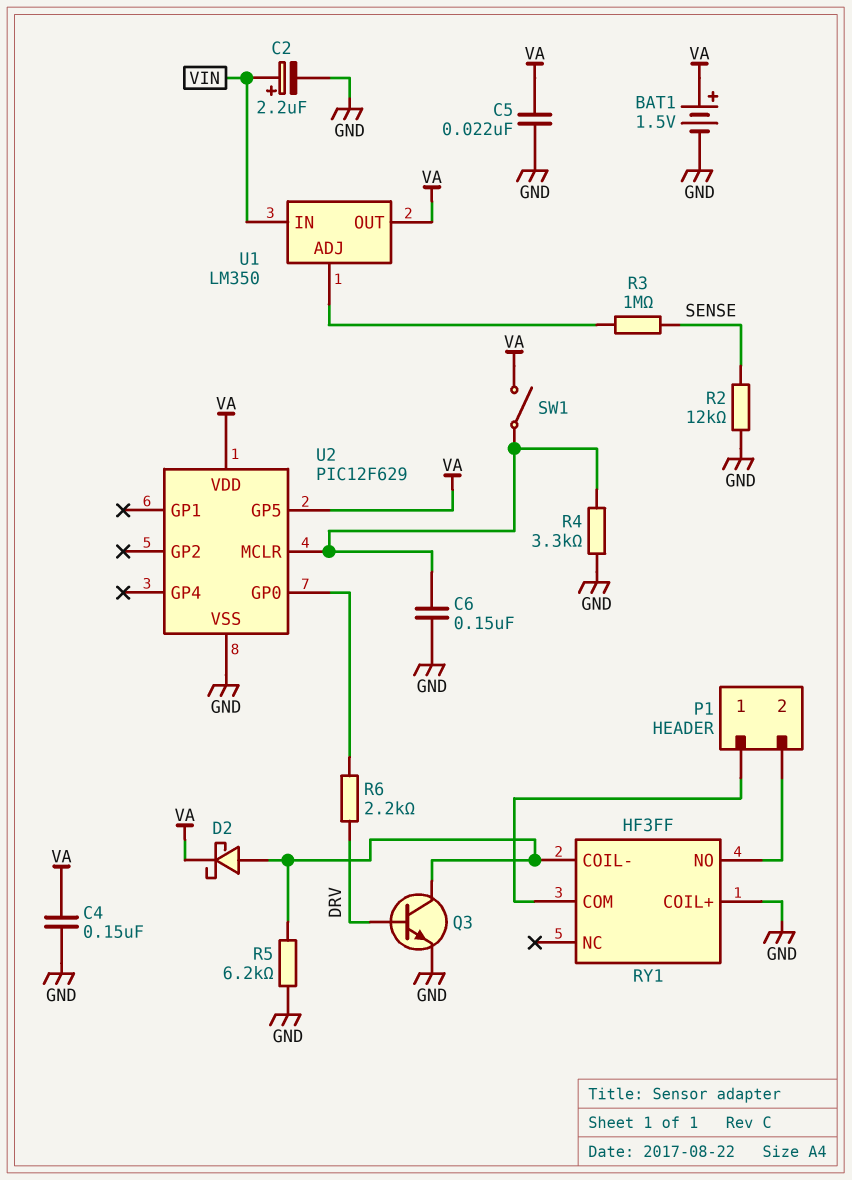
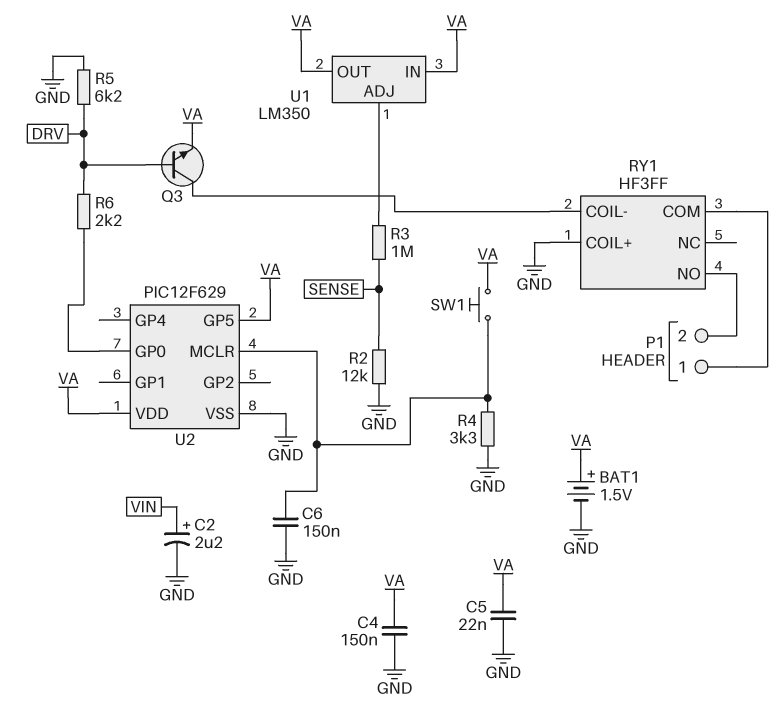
D2: schottky (A RY1/COIL-, K VA) -> none
Q3: NPN (B DRV, C RY1/COIL-, E GND) -> NPN (B DRV, C RY1/COIL-, E VA)
R5: 6.2k (GND, RY1/COIL-) -> 6.2k (DRV, GND)
SW1: switch (U2/MCLR, VA) -> button (U2/MCLR, VA)
U1 pin IN: VIN -> VA

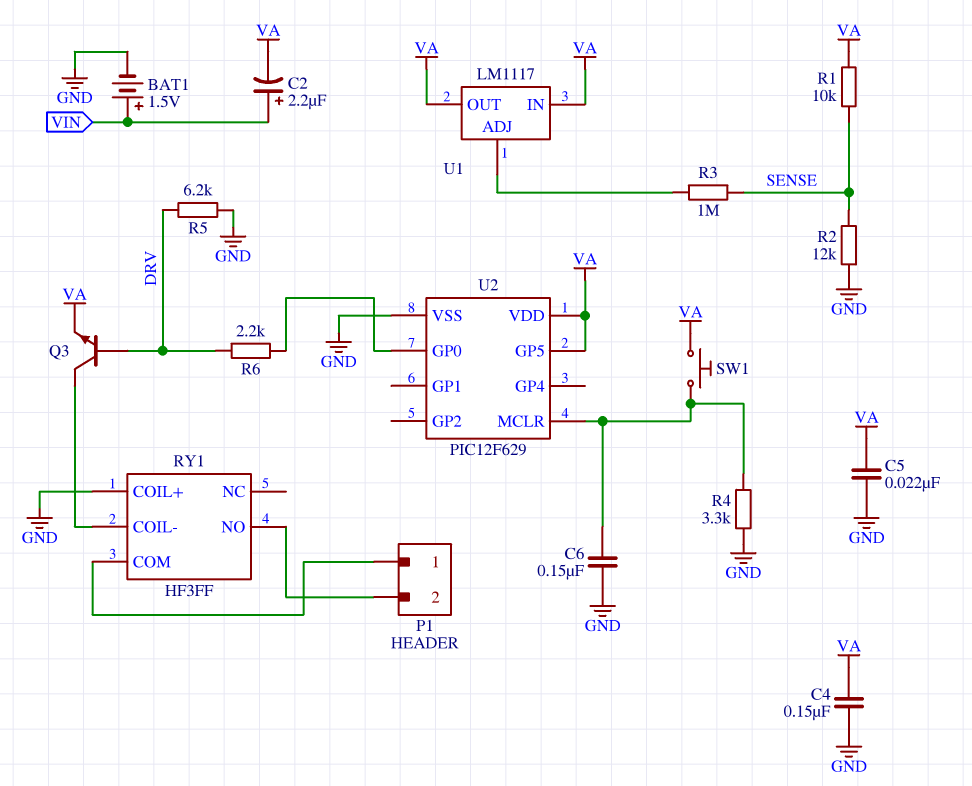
BAT1: 1.5V (plus VA, minus GND) -> 1.5V (plus VIN, minus GND)
C2: 2.2uF (plus VIN, minus GND) -> 2.2uF (plus VIN, minus VA)
R1: none -> 10k (SENSE, VA)
U1: LM350 -> LM1117

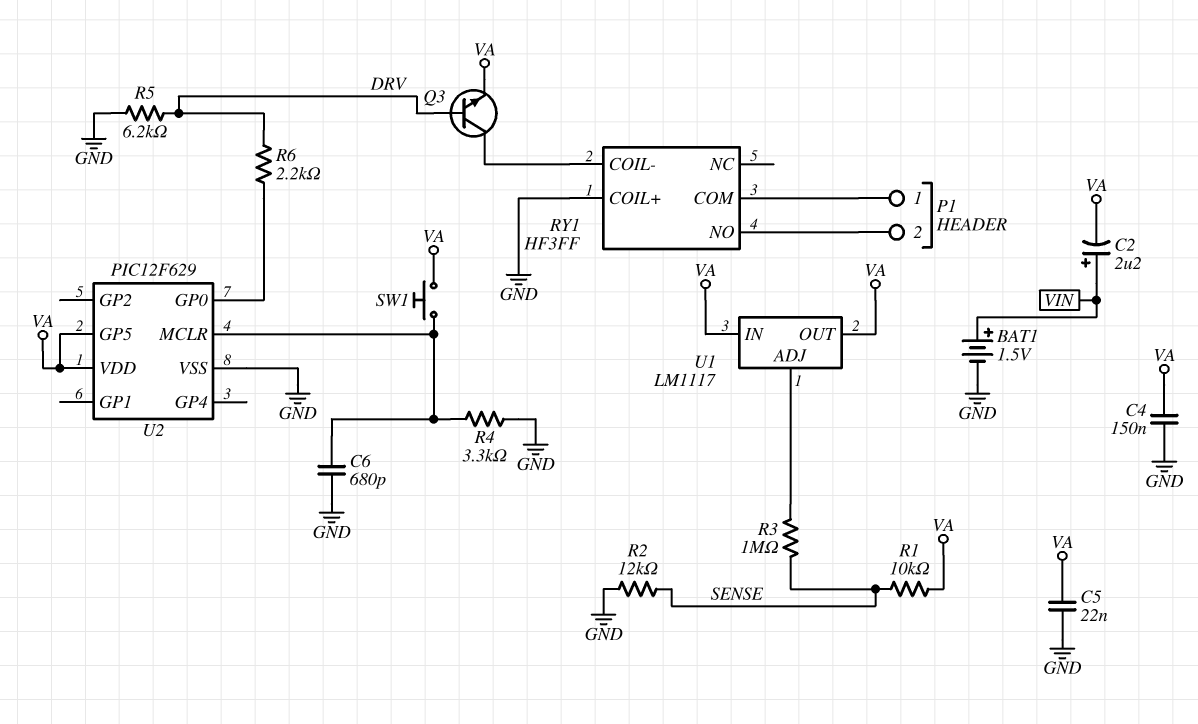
C6: 150nF (GND, U2/MCLR) -> 680pF (GND, U2/MCLR)

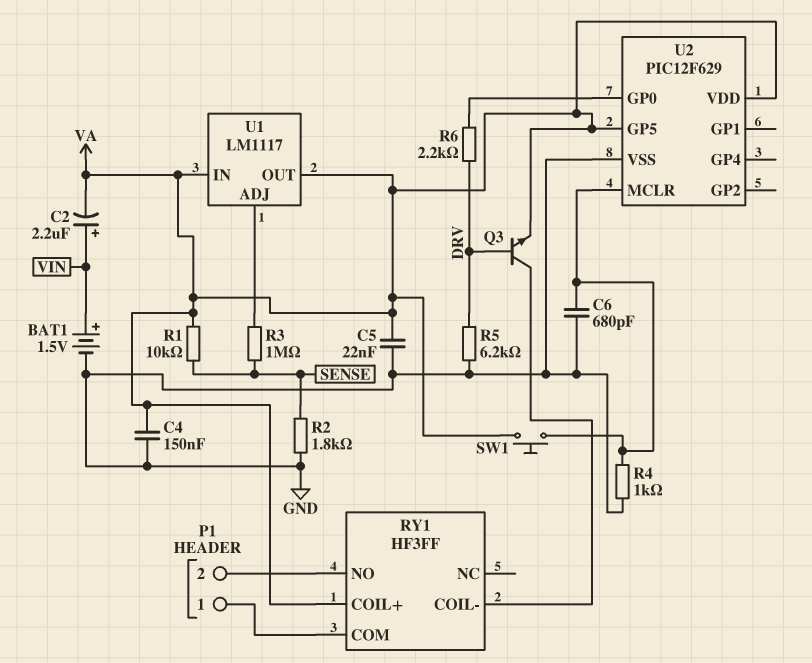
R2: 12k (GND, SENSE) -> 1.8k (GND, SENSE)
R4: 3.3k (GND, U2/MCLR) -> 1k (GND, U2/MCLR)
RY1 pin COIL+: GND -> VA

